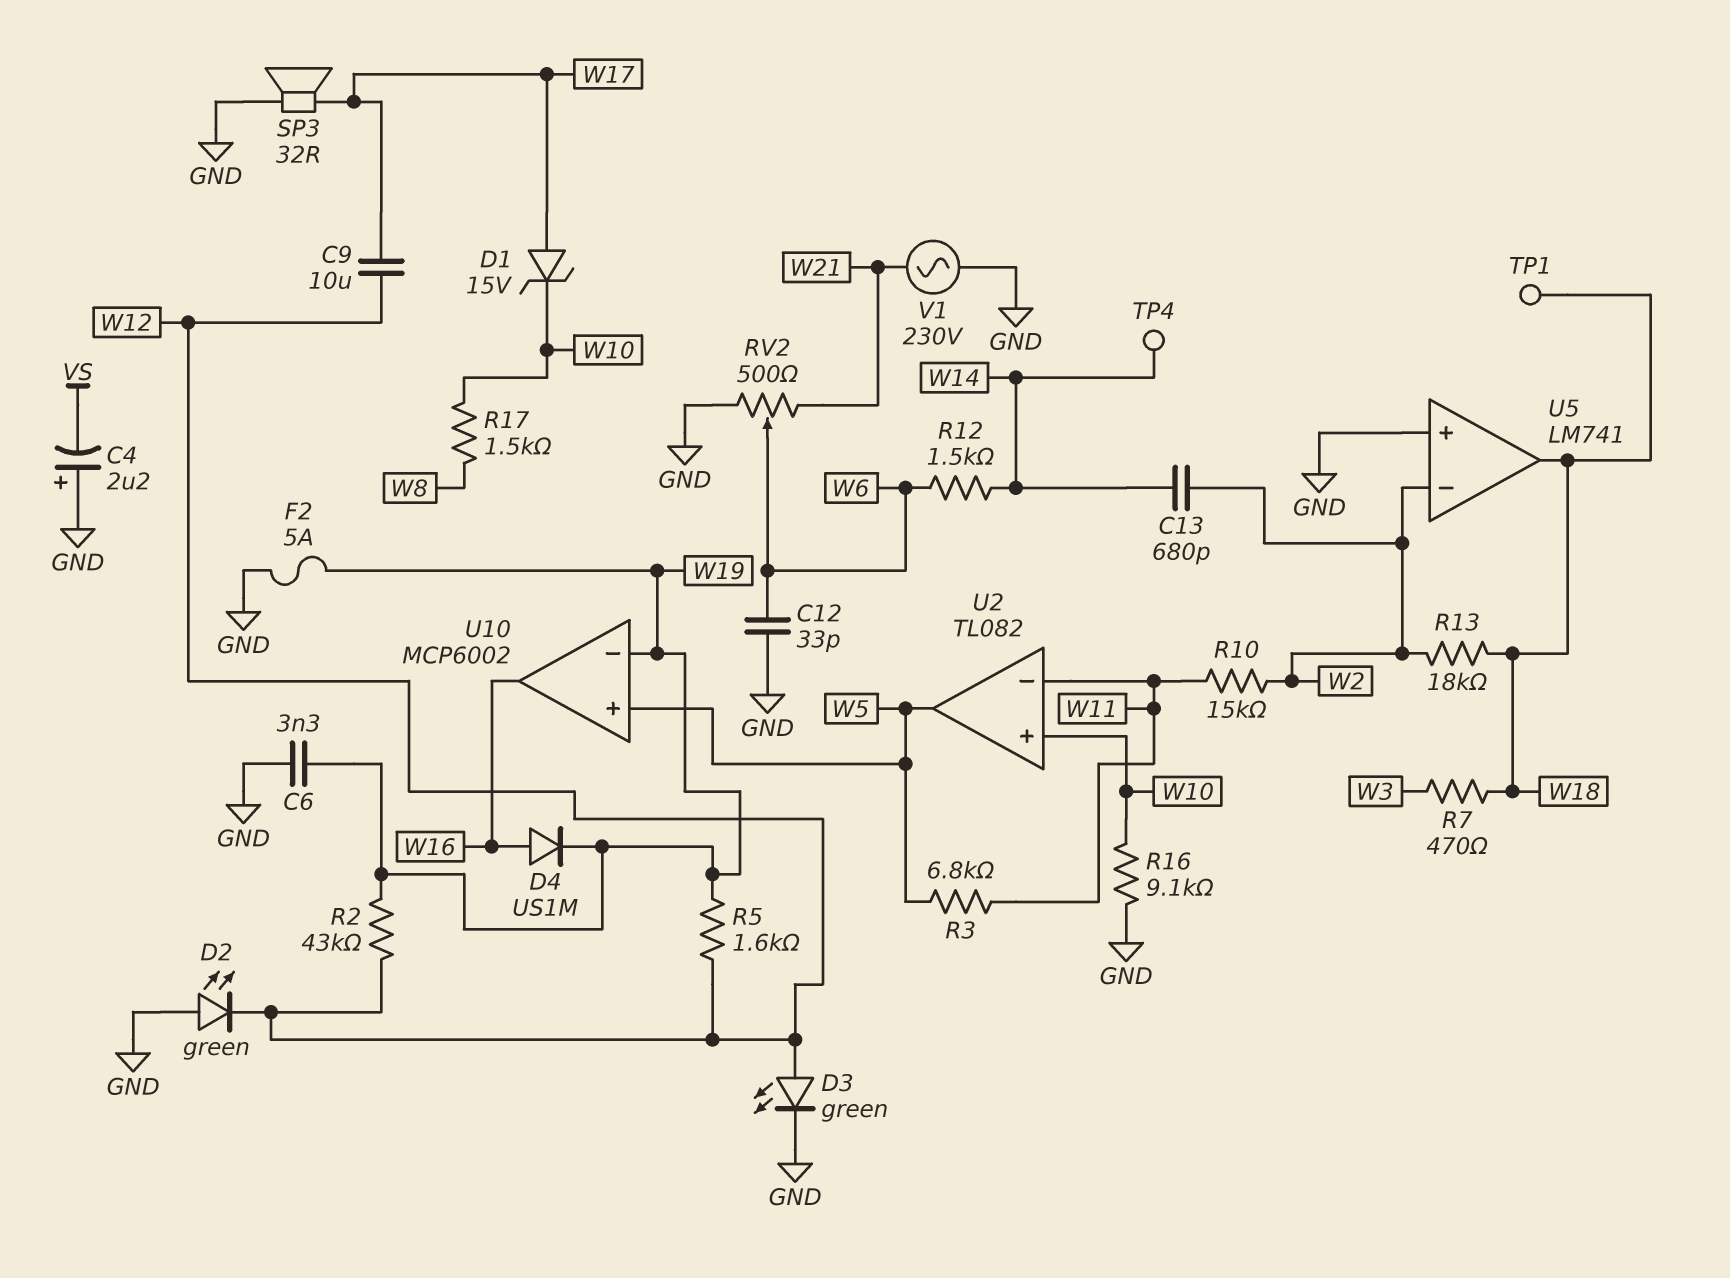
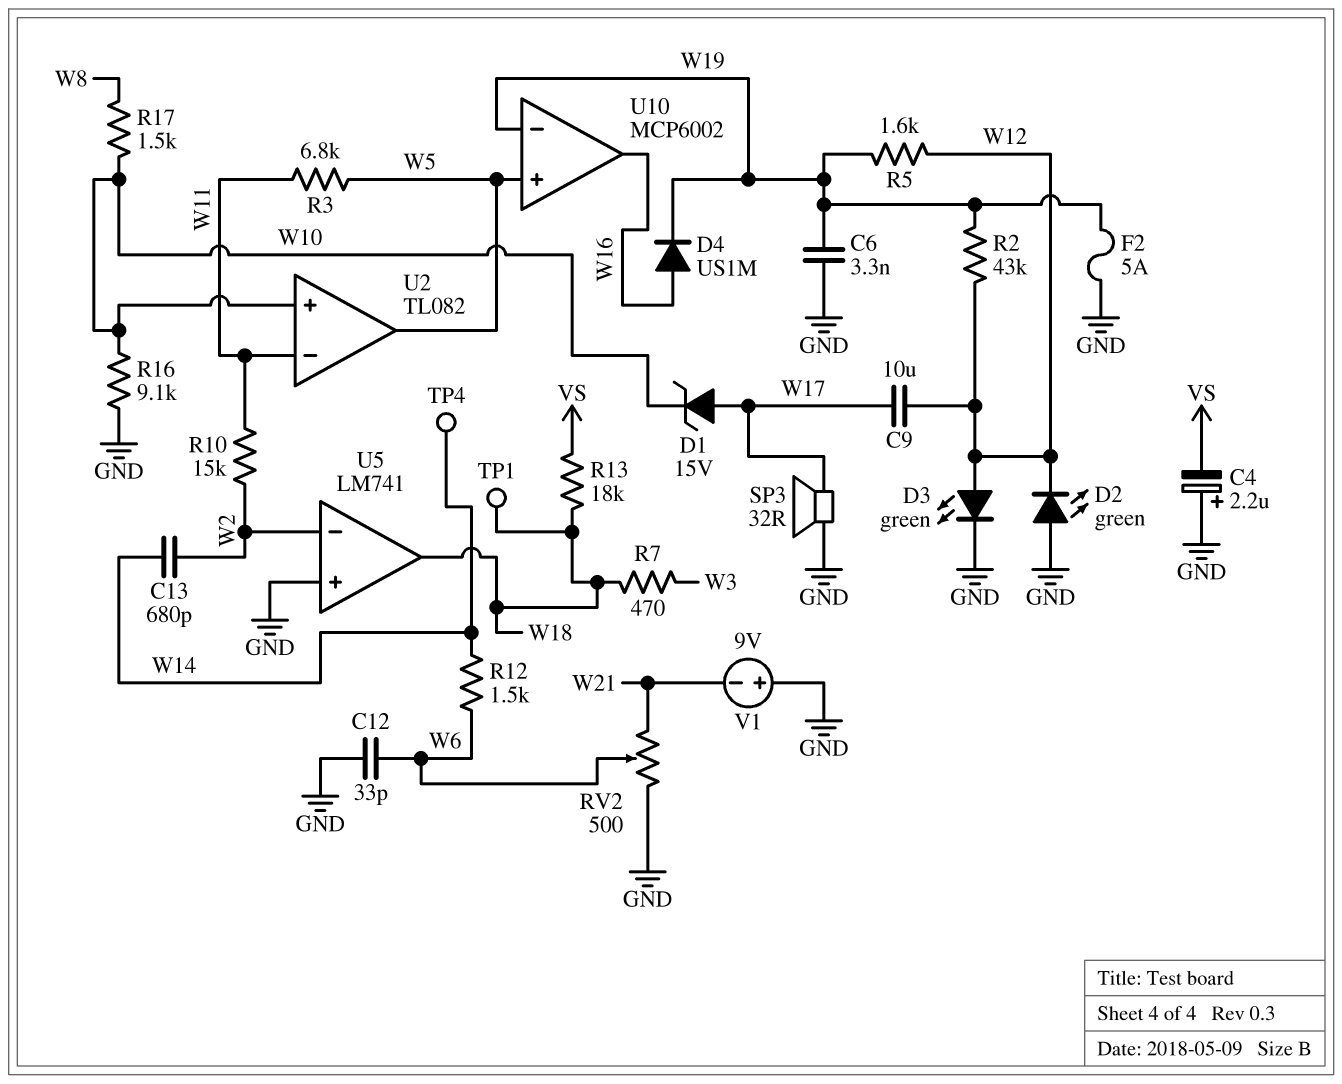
R13: 18k (W2, W18) -> 18k (VS, W18)
V1: AC 230V (GND, W21) -> 9V (plus GND, minus W21)

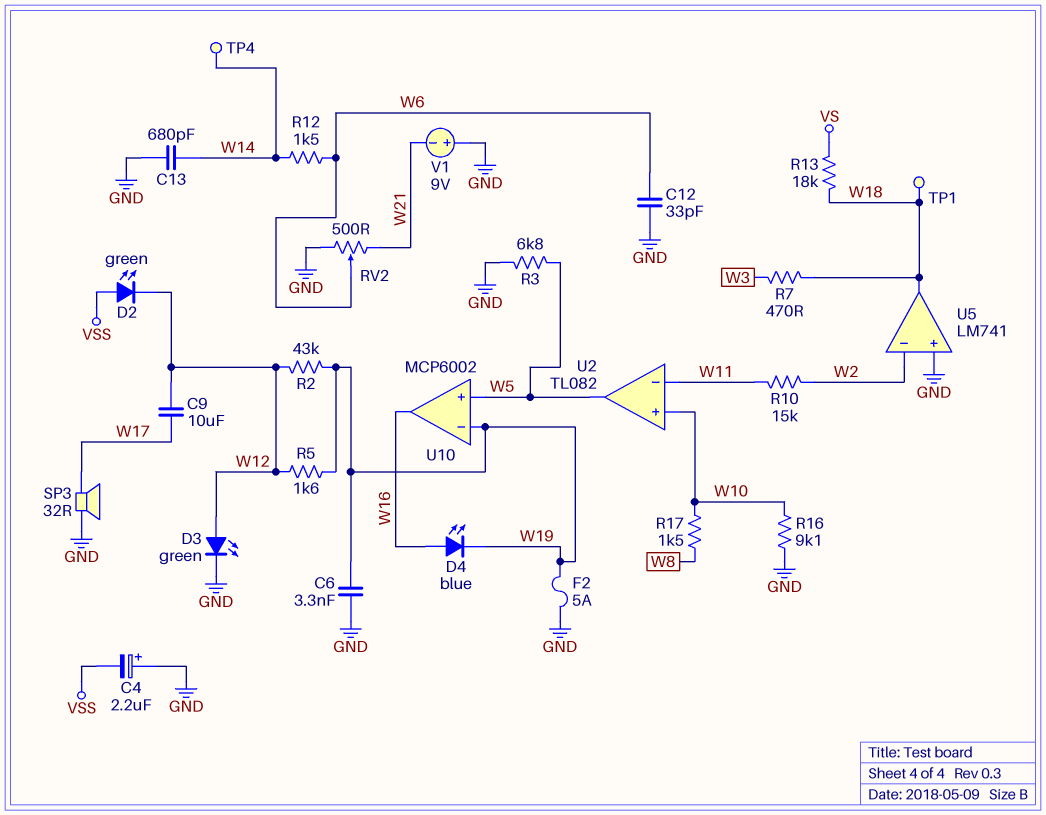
C4: 2.2uF (plus GND, minus VS) -> 2.2uF (plus GND, minus VSS)
C13: 680pF (W2, W14) -> 680pF (GND, W14)
D1: zener 15V (A W17, K W10) -> none
D2: LED green (A GND, K W12) -> LED green (A VSS, K W12)
D4: diode US1M (A W16, K W19) -> LED blue (A W16, K W19)
R3: 6.8k (W5, W11) -> 6.8k (GND, W5)

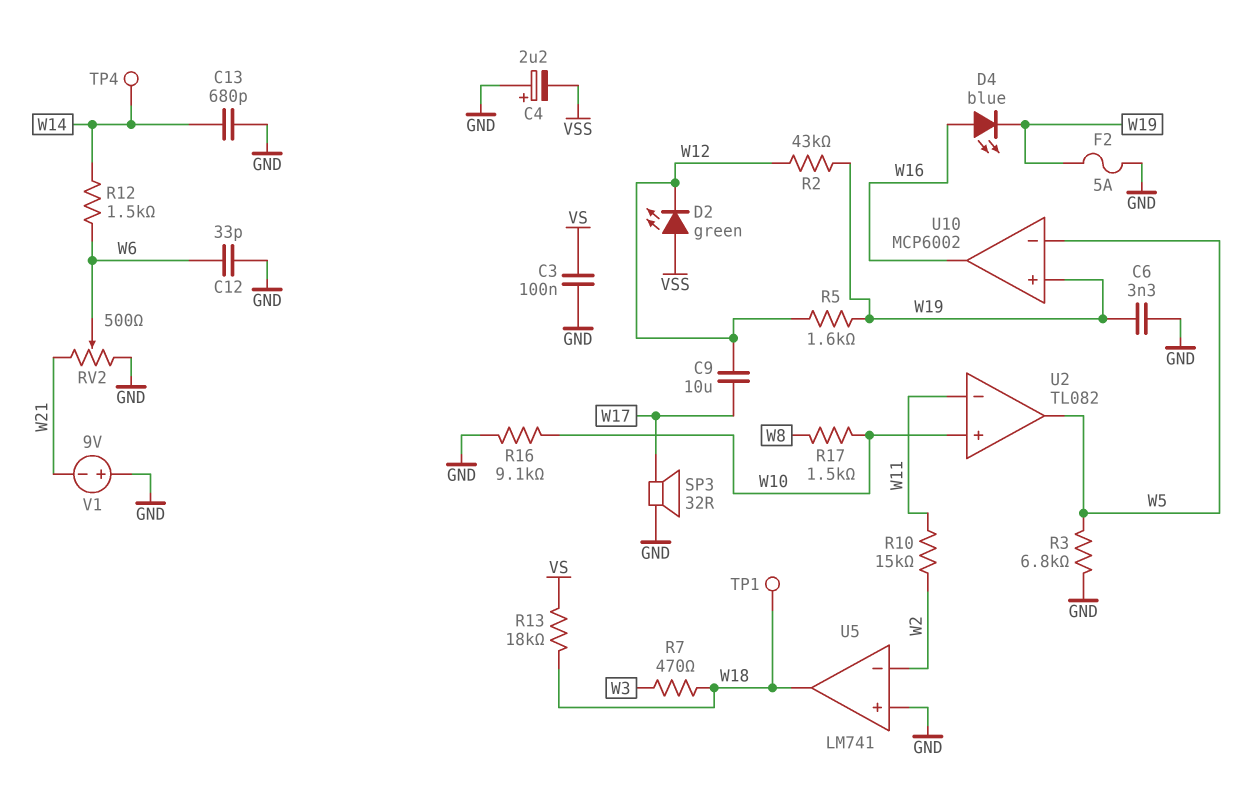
C3: none -> 100nF (GND, VS)
D3: LED green (A W12, K GND) -> none
U10 pin in+: W5 -> W19
U10 pin in-: W19 -> W5

